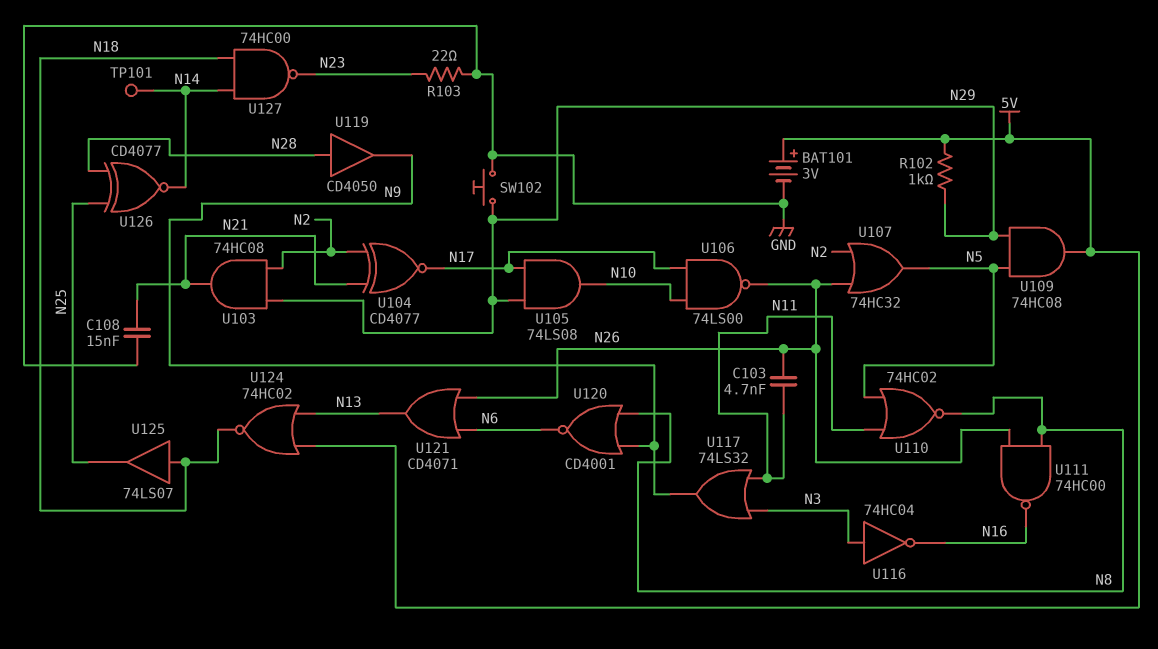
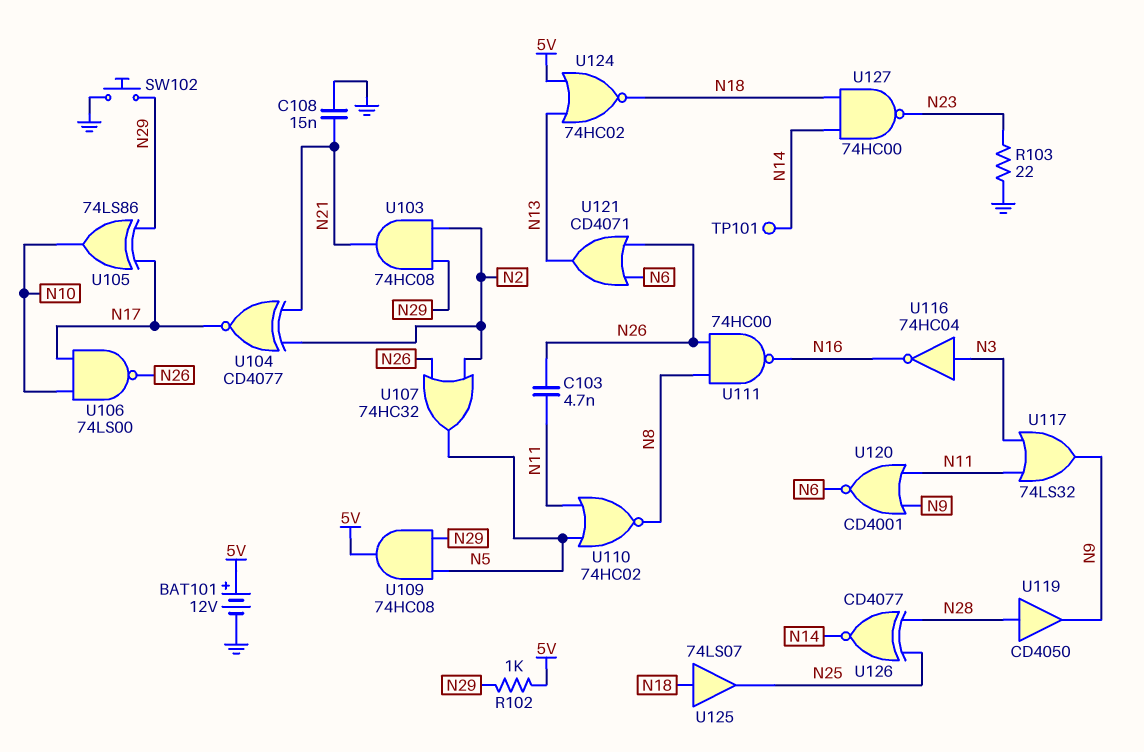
BAT101: 3V (plus 5V, minus GND) -> 12V (plus 5V, minus GND)
U105: AND 74LS08 (in N17, in N29, out N10) -> XOR 74LS86 (in N17, in N29, out N10)
U120: NOR CD4001 (in N8, in N9, out N6) -> NOR CD4001 (in N9, in N11, out N6)

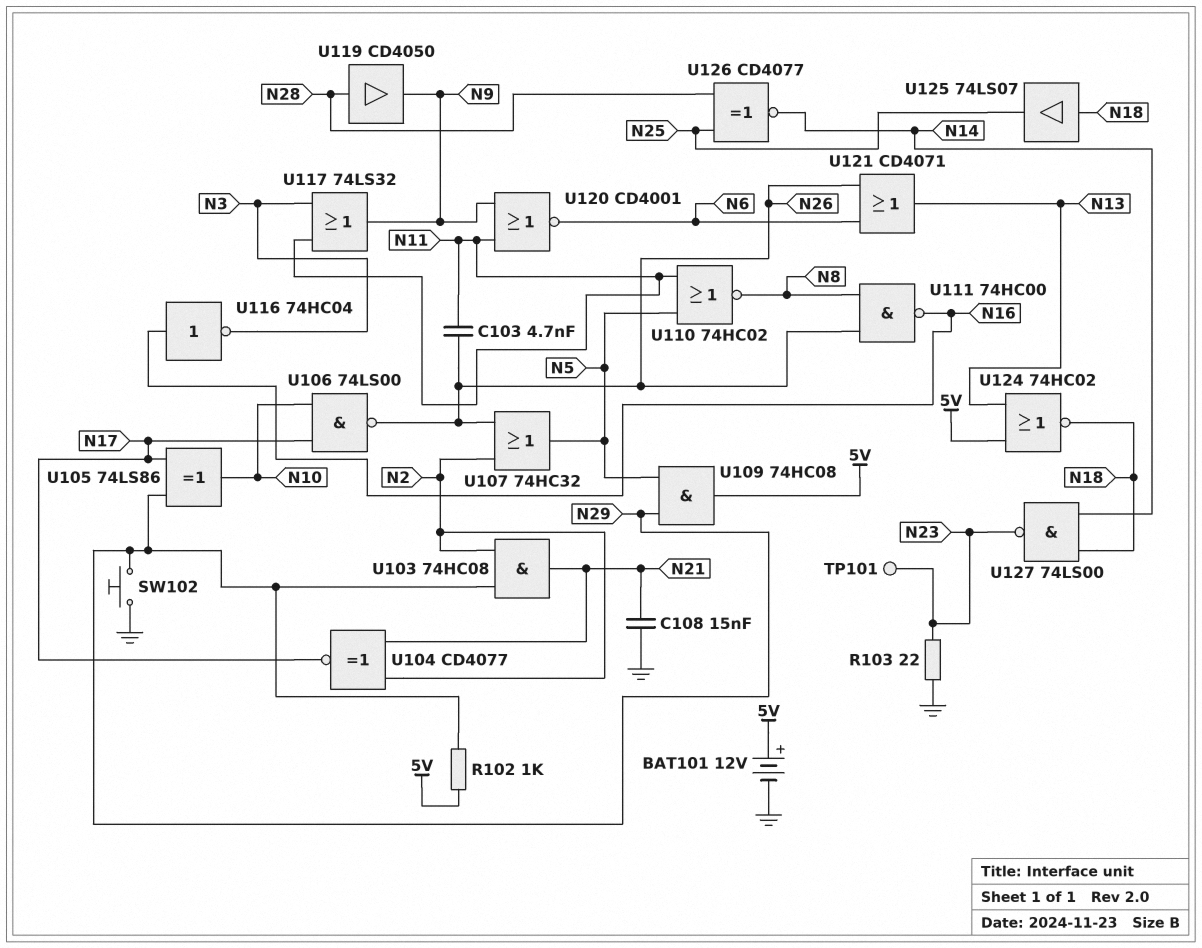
TP101: test point (N14) -> test point (N23)
U116: NOT 74HC04 (in N3, out N16) -> NOT 74HC04 (in N16, out N3)
U127: NAND 74HC00 (in N14, in N18, out N23) -> NAND 74LS00 (in N14, in N18, out N23)

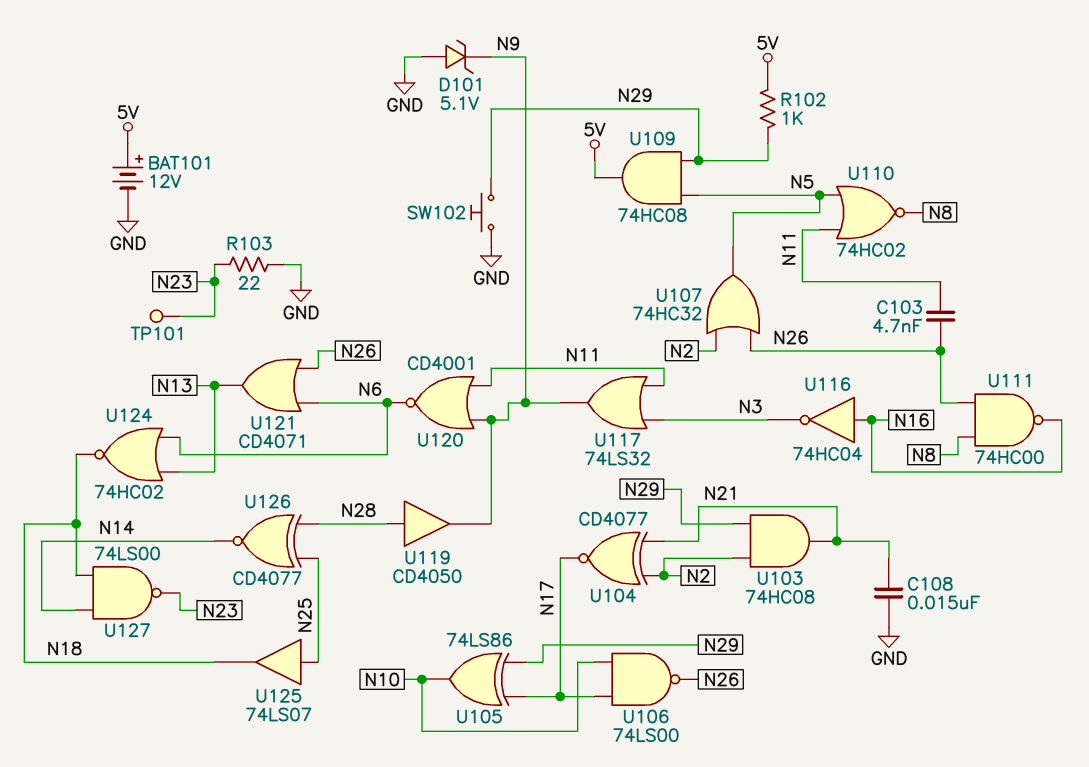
D101: none -> zener 5.1V (A GND, K N9)
U124: NOR 74HC02 (in 5V, in N13, out N18) -> NOR 74HC02 (in N6, in N13, out N18)
U125: buffer 74LS07 (in N18, out N25) -> buffer 74LS07 (in N25, out N18)

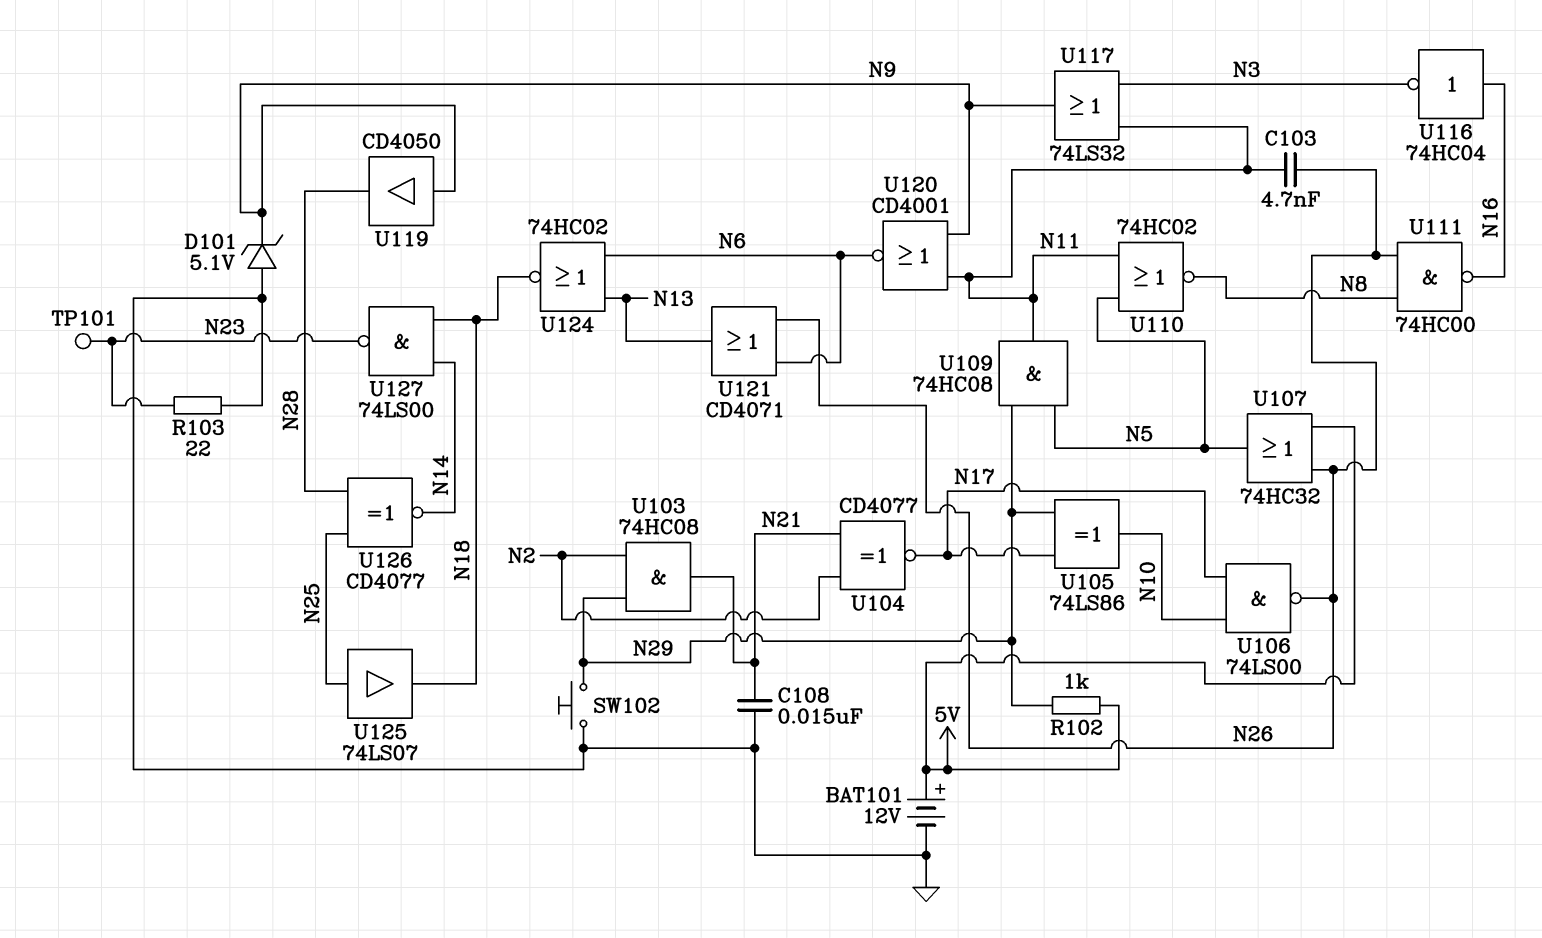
U107: OR 74HC32 (in N2, in N26, out N5) -> OR 74HC32 (in 5V, in N26, out N5)
U109: AND 74HC08 (in N5, in N29, out 5V) -> AND 74HC08 (in N5, in N29, out N11)
U119: buffer CD4050 (in N28, out N9) -> buffer CD4050 (in N9, out N28)

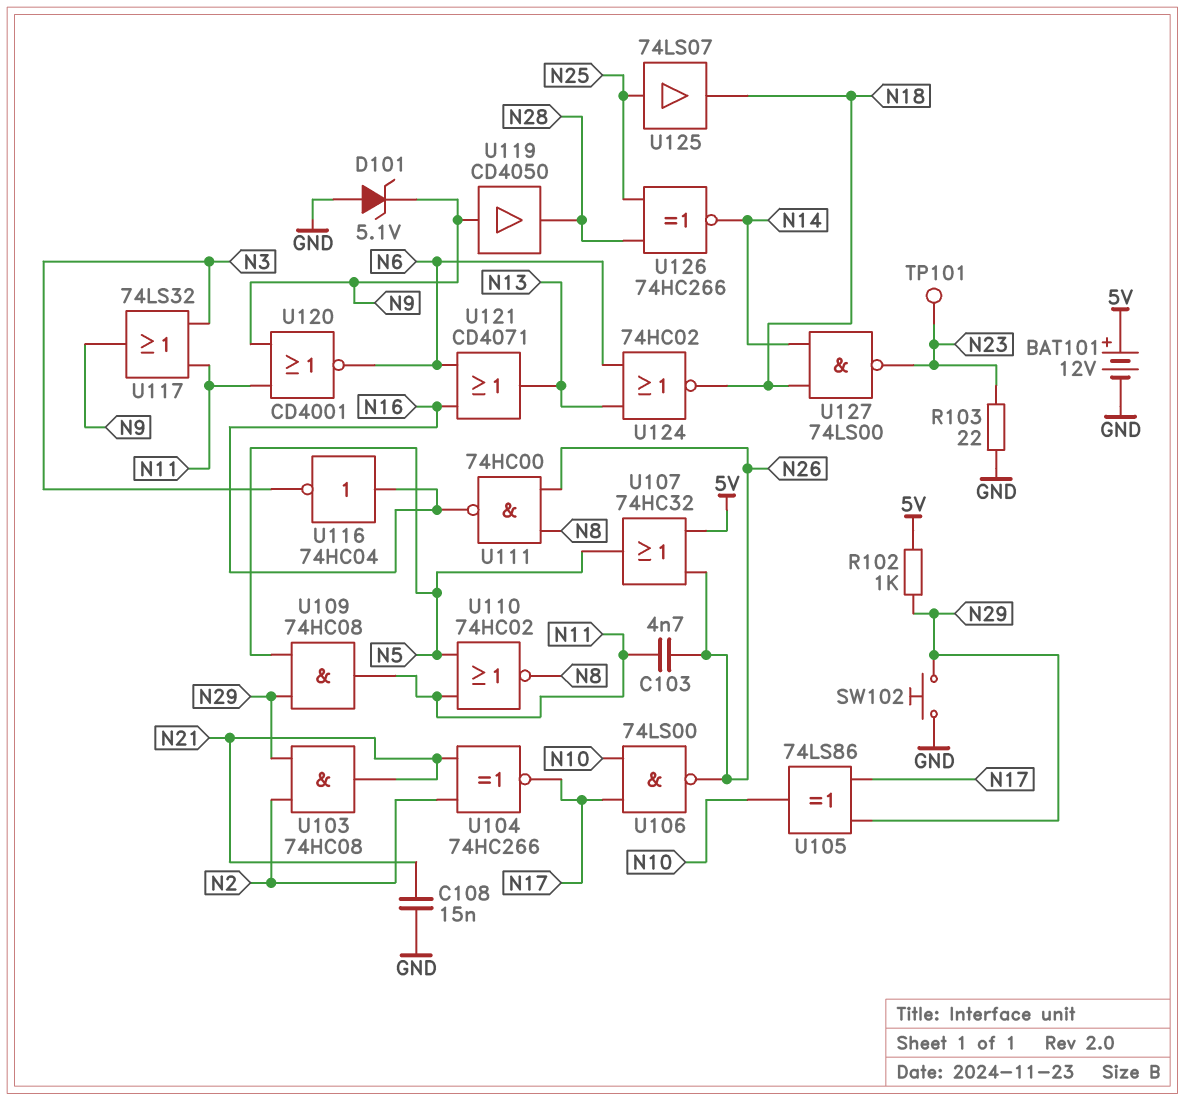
U104: XNOR CD4077 (in N2, in N21, out N17) -> XNOR 74HC266 (in N2, in N21, out N17)
U121: OR CD4071 (in N6, in N26, out N13) -> OR CD4071 (in N6, in N16, out N13)
U126: XNOR CD4077 (in N25, in N28, out N14) -> XNOR 74HC266 (in N25, in N28, out N14)

